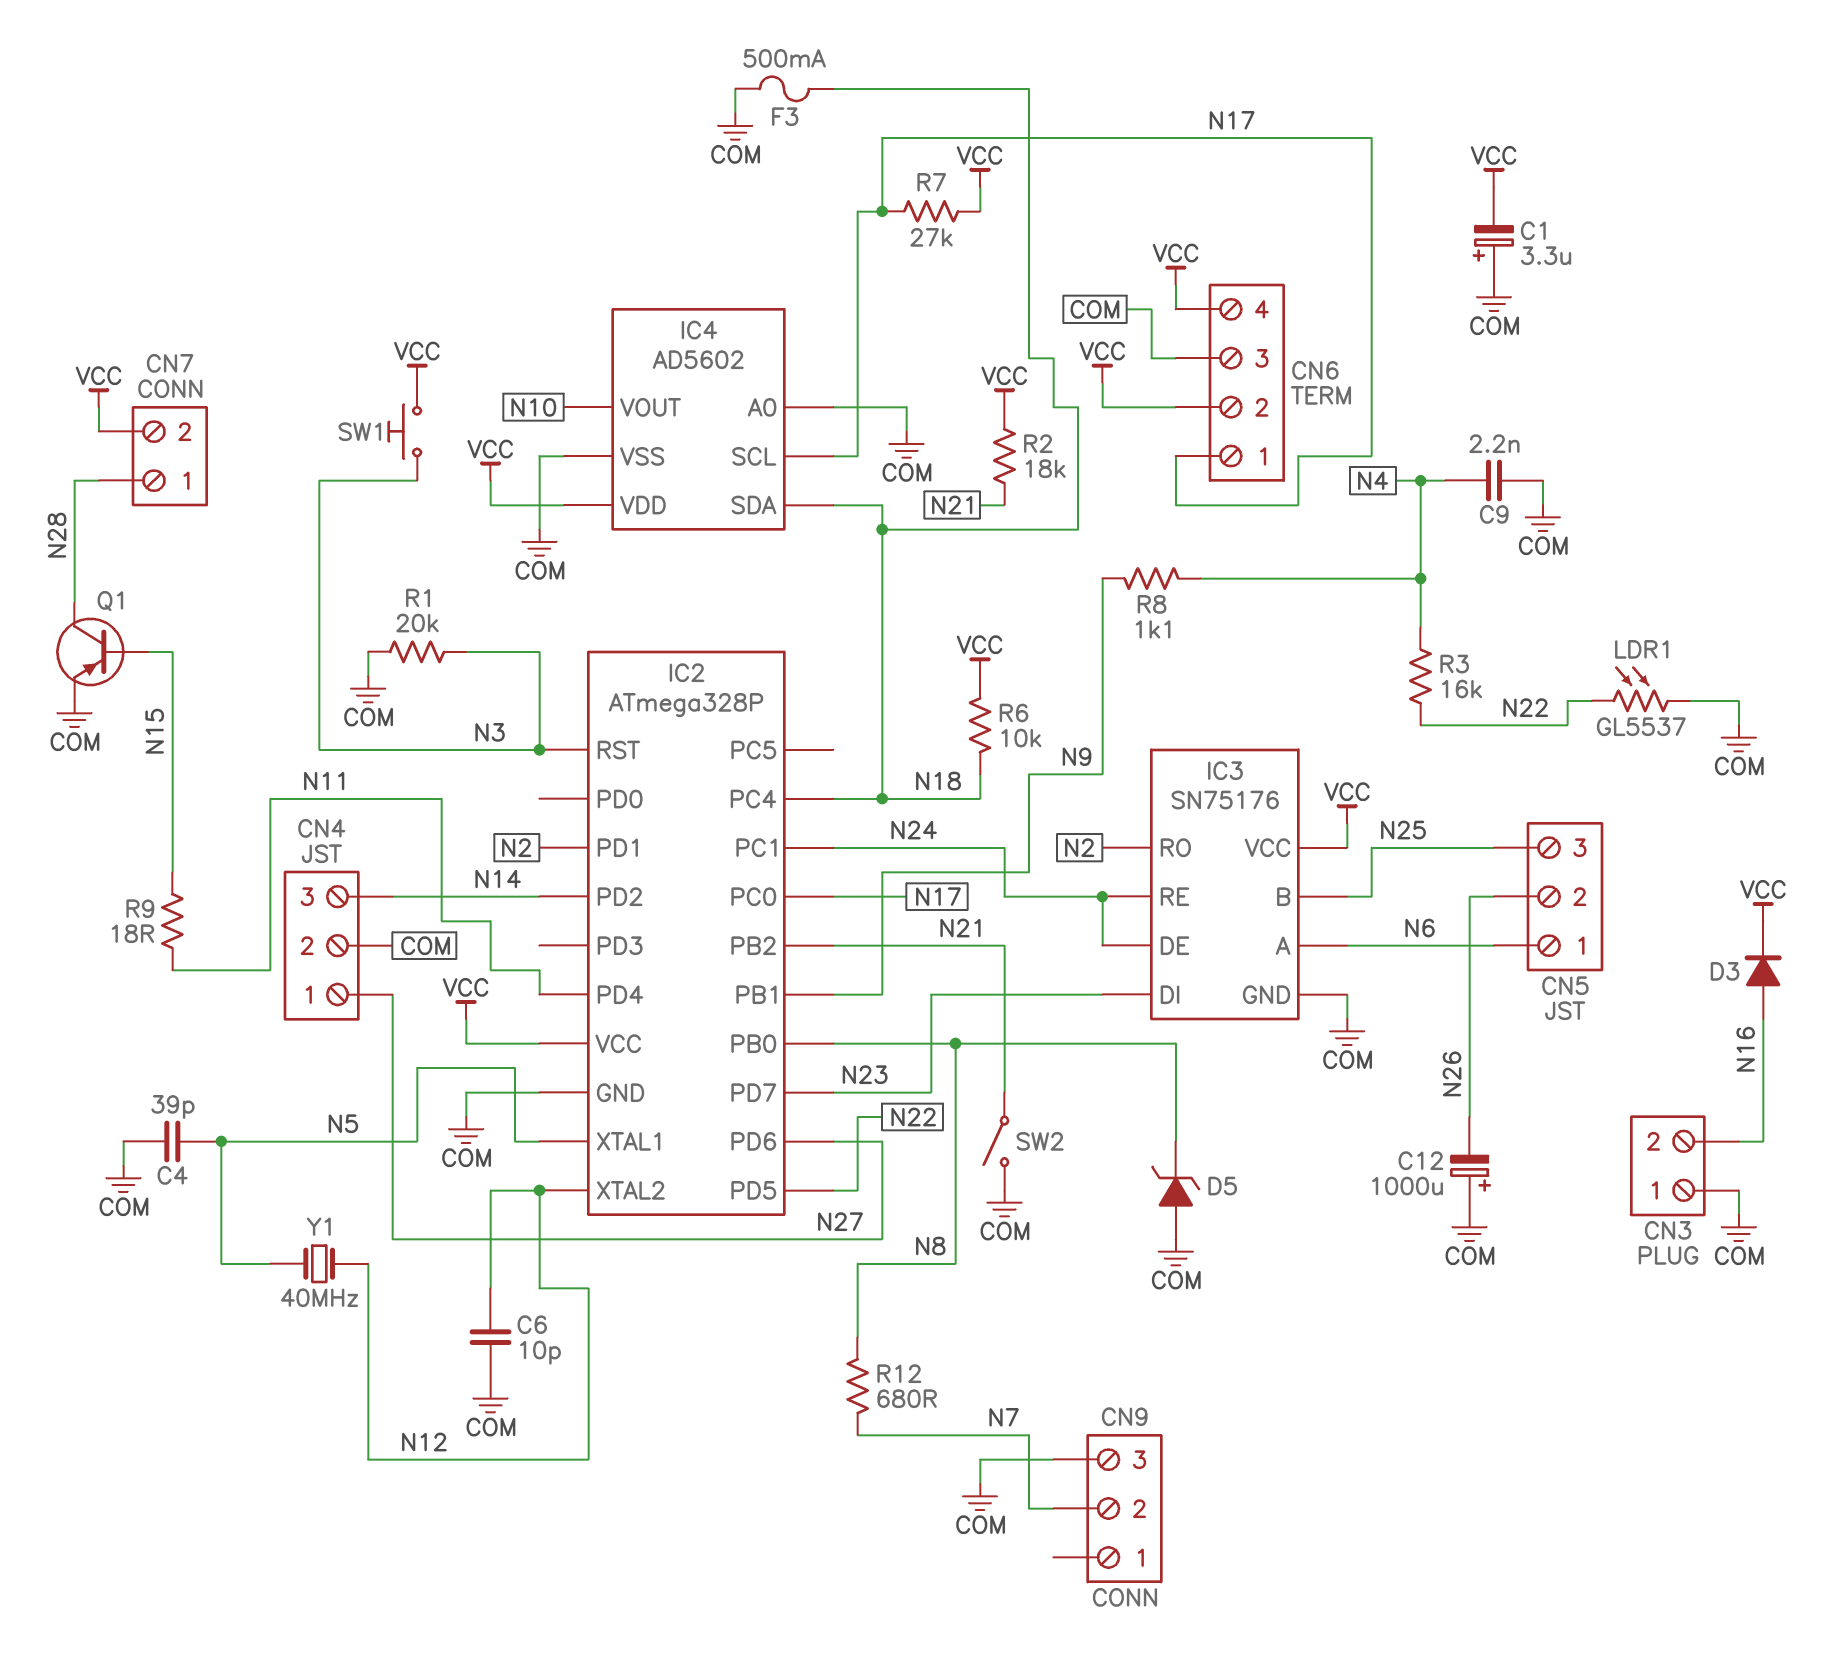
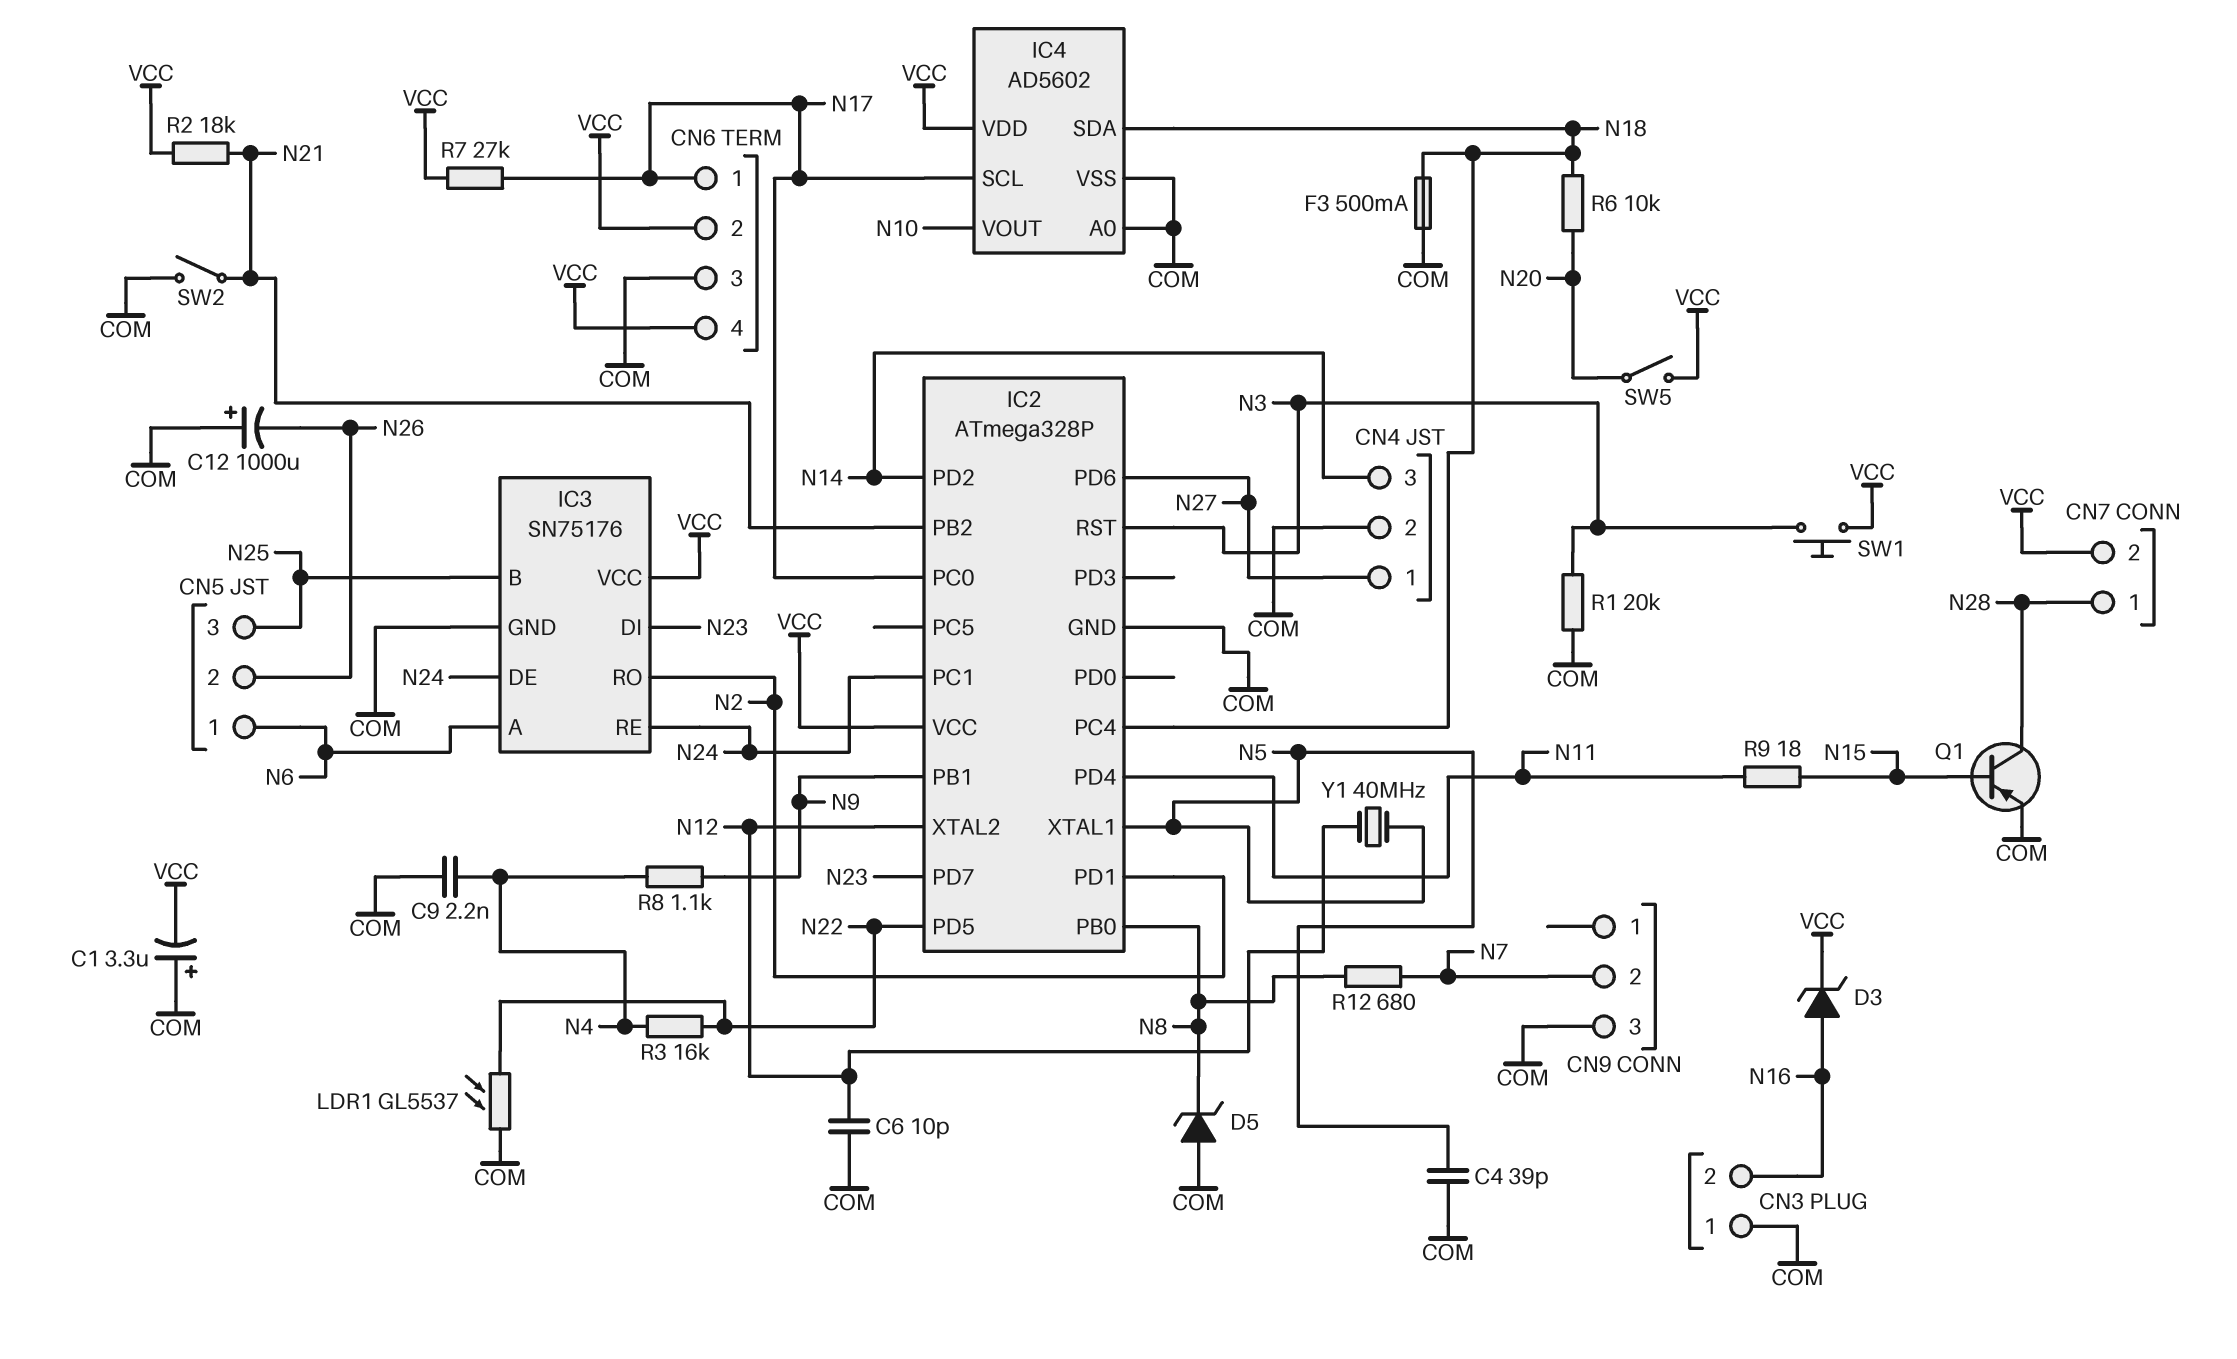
D3: diode (A N16, K VCC) -> zener (A N16, K VCC)
R6: 10k (N18, VCC) -> 10k (N18, N20)
SW5: none -> switch (N20, VCC)

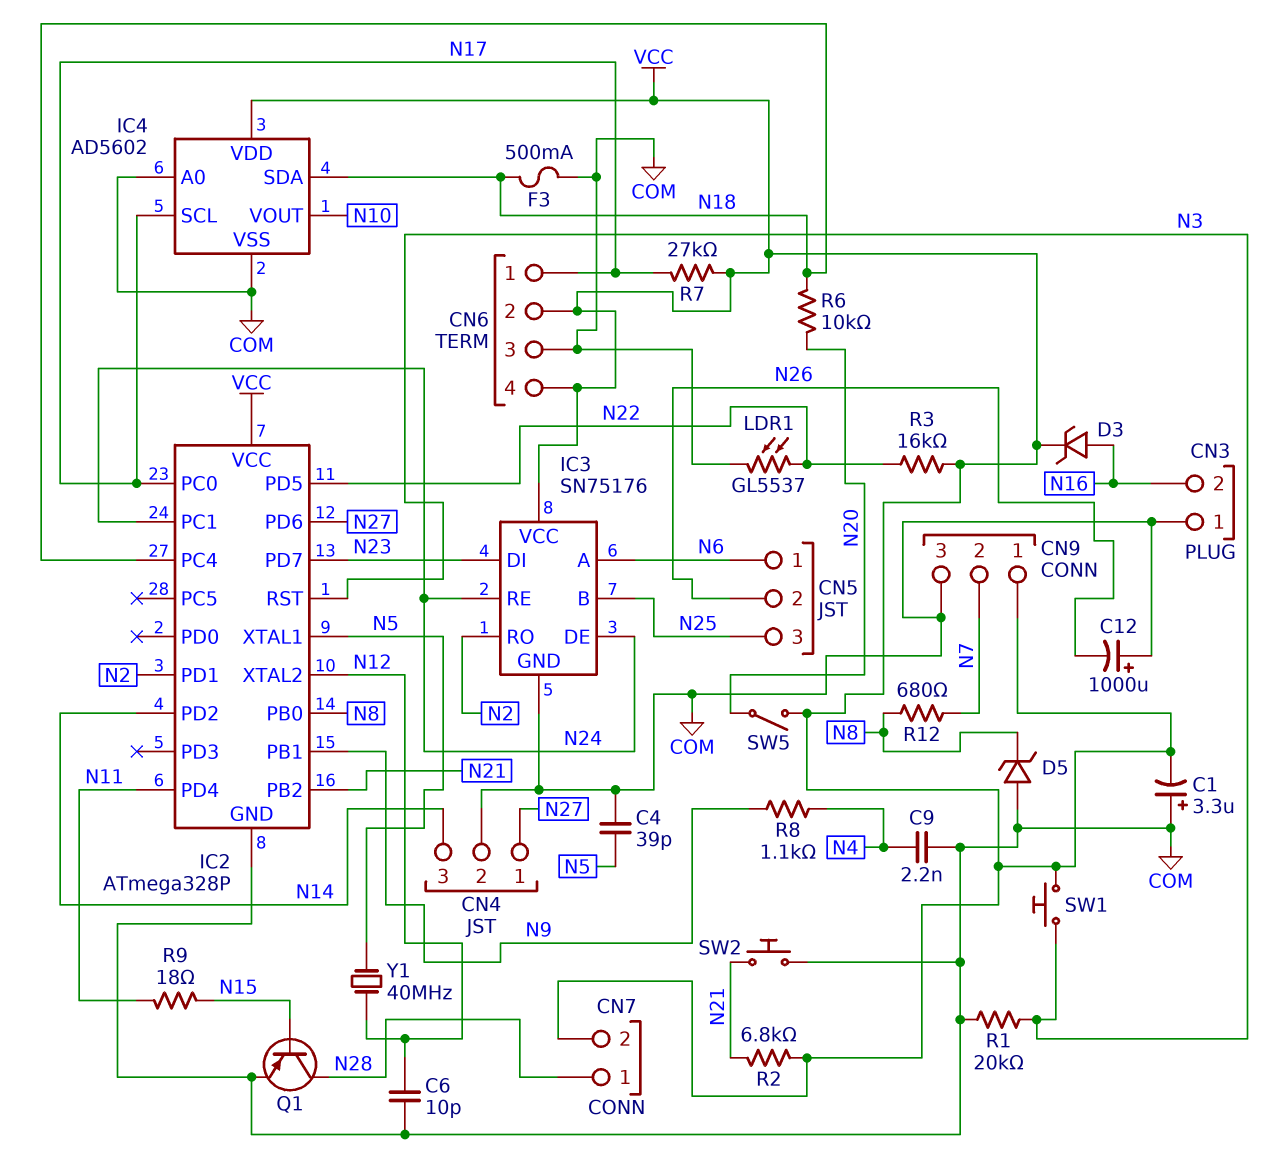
CN9 pin 1: none -> VCC
R2: 18k (N21, VCC) -> 6.8k (N21, VCC)
R3: 16k (N4, N22) -> 16k (N22, VCC)
SW2: switch (COM, N21) -> button (COM, N21)

